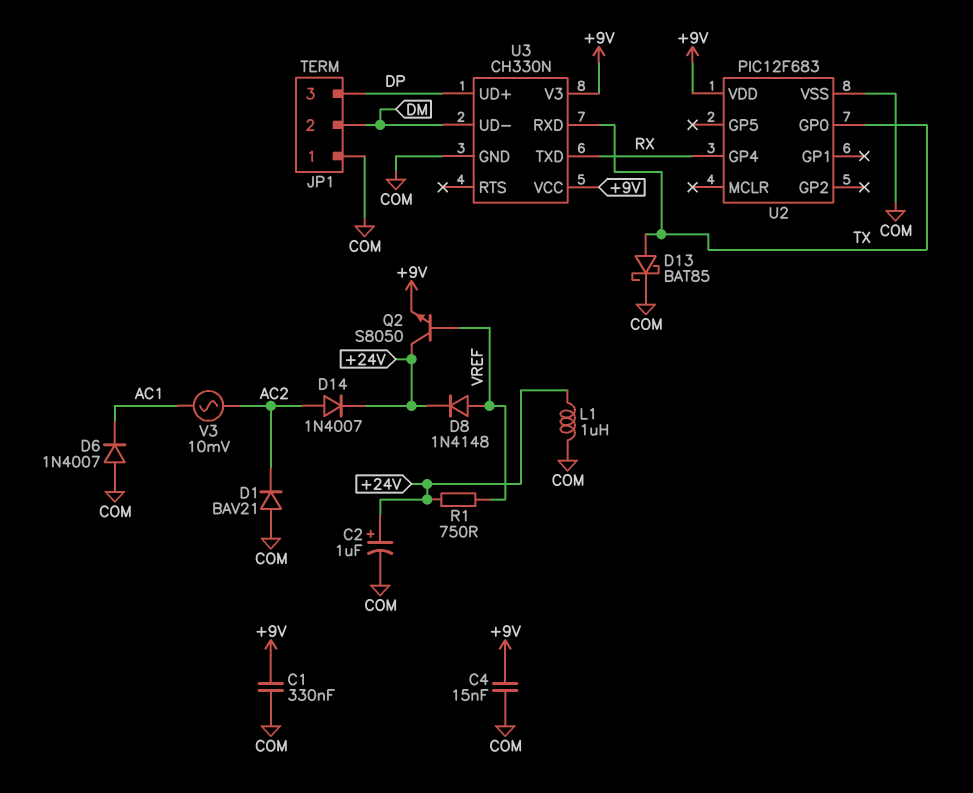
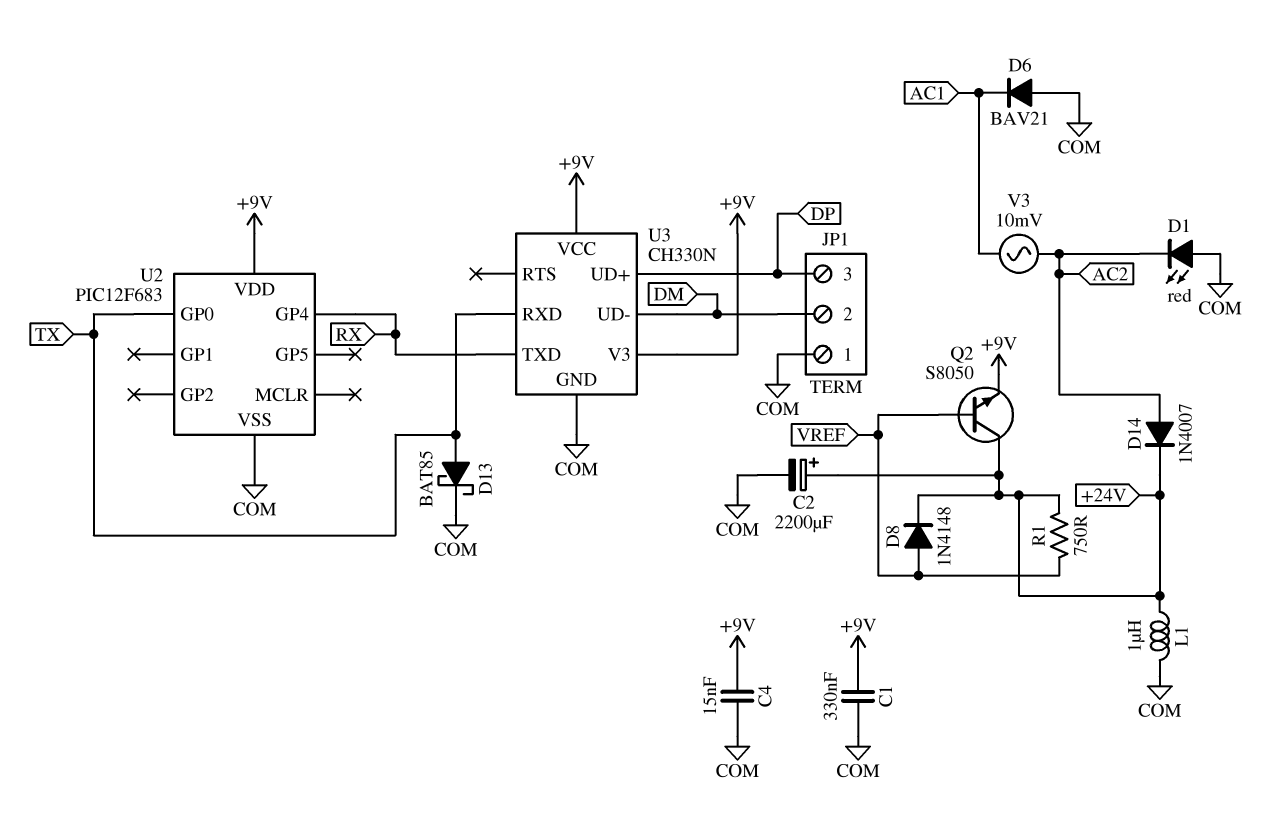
C2: 1uF (plus +24V, minus COM) -> 2200uF (plus +24V, minus COM)
D1: diode BAV21 (A COM, K AC2) -> LED red (A COM, K AC2)
D6: diode 1N4007 (A COM, K AC1) -> diode BAV21 (A COM, K AC1)

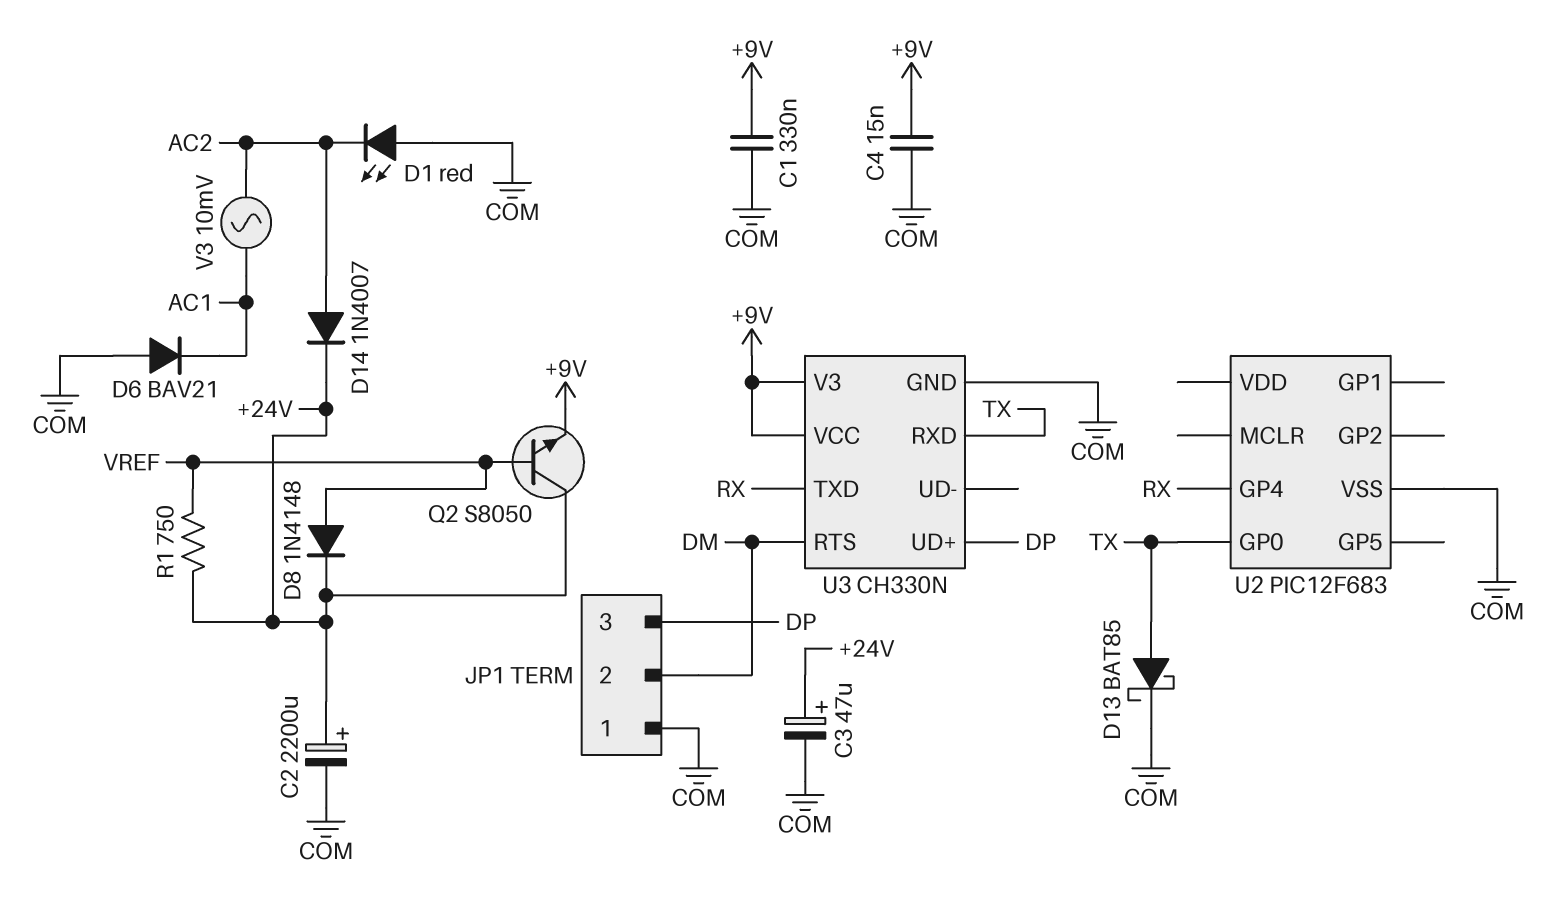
C3: none -> 47uF (plus +24V, minus COM)
L1: 1uH (+24V, COM) -> none
U2 pin VDD: +9V -> none
U3 pin RTS: none -> DM
U3 pin UD-: DM -> none

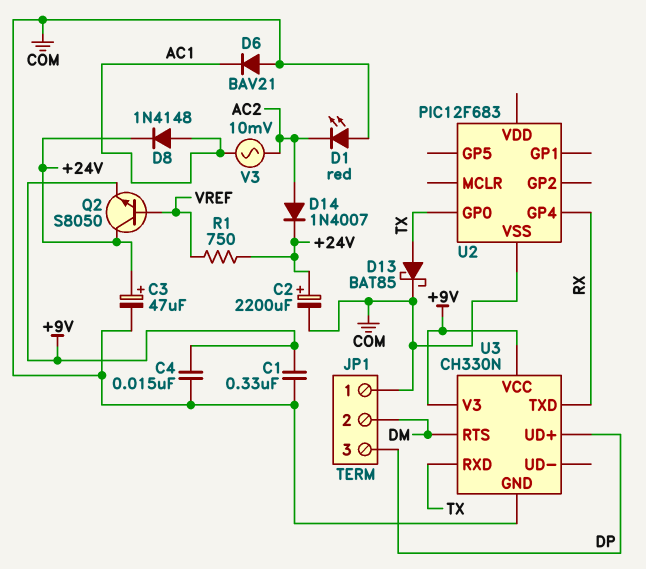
D8: diode 1N4148 (A VREF, K +24V) -> diode 1N4148 (A AC1, K +24V)

